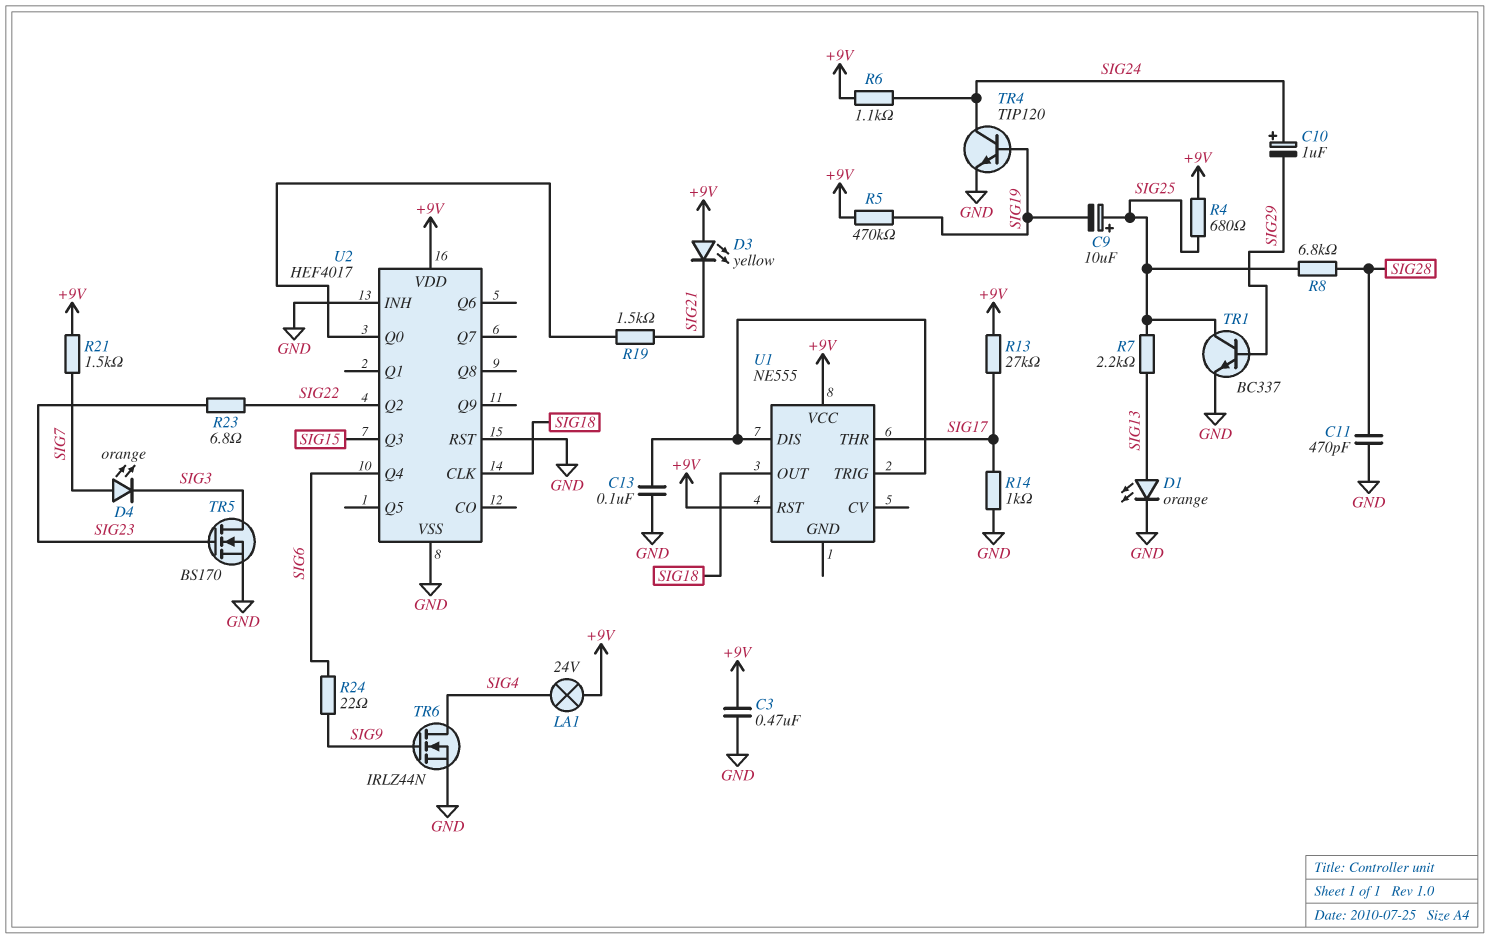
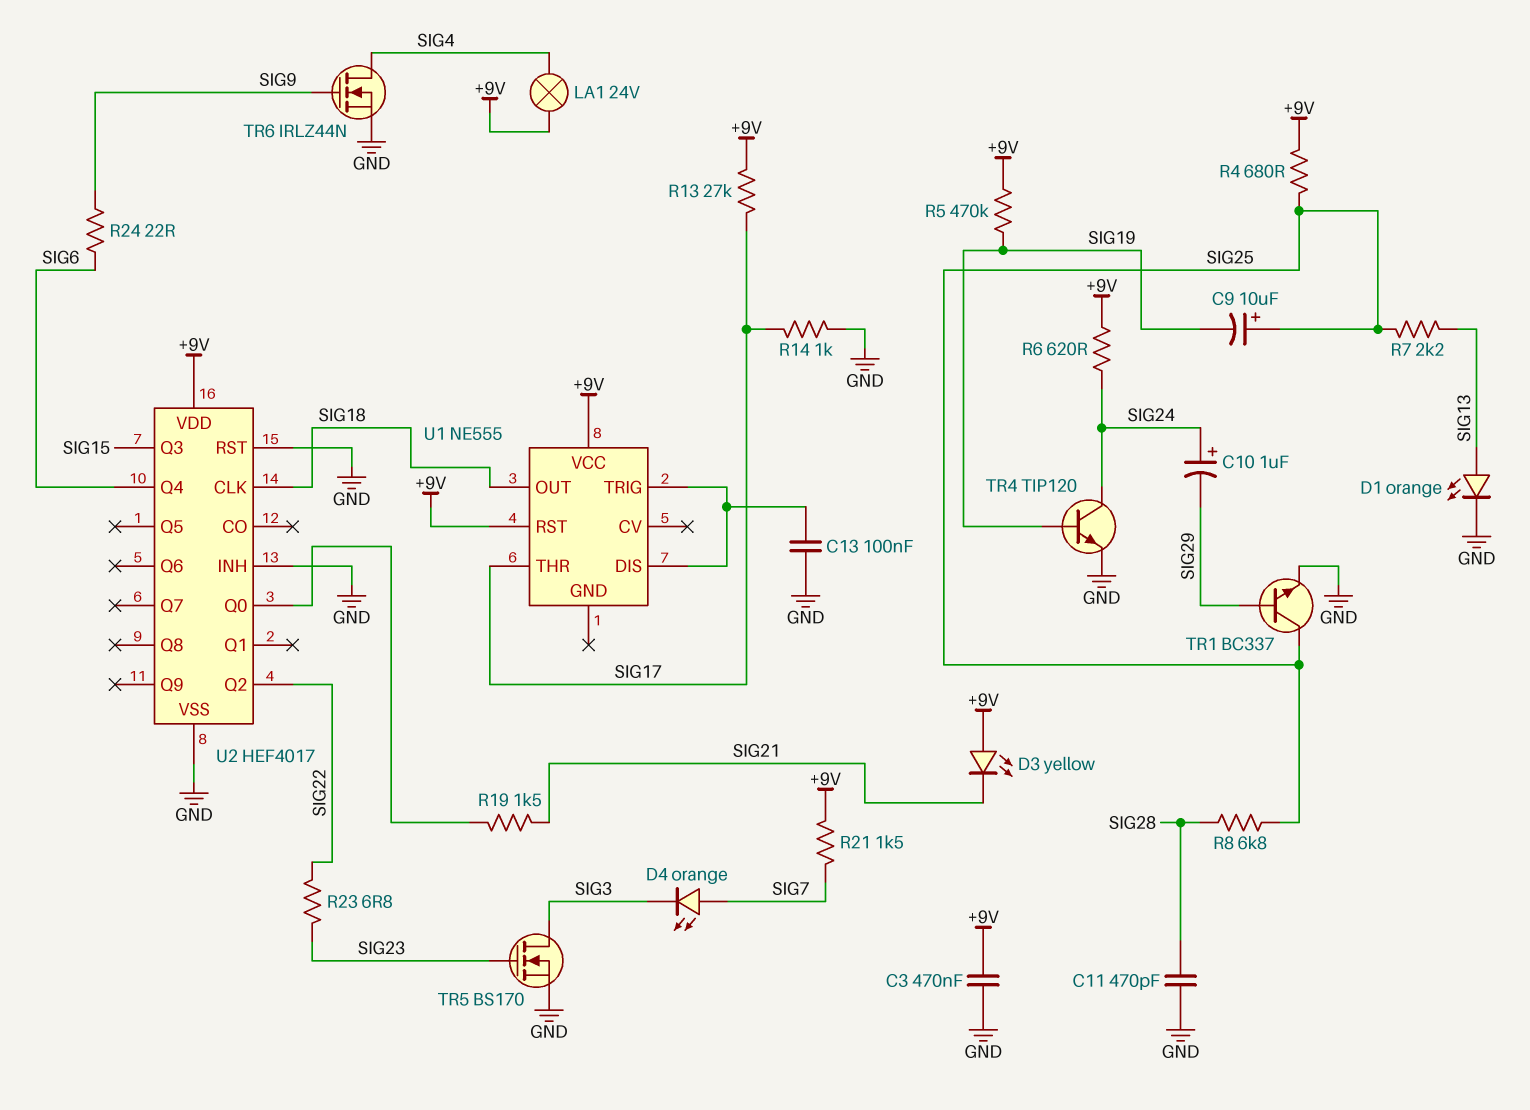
R6: 1.1k (+9V, SIG24) -> 620 (+9V, SIG24)

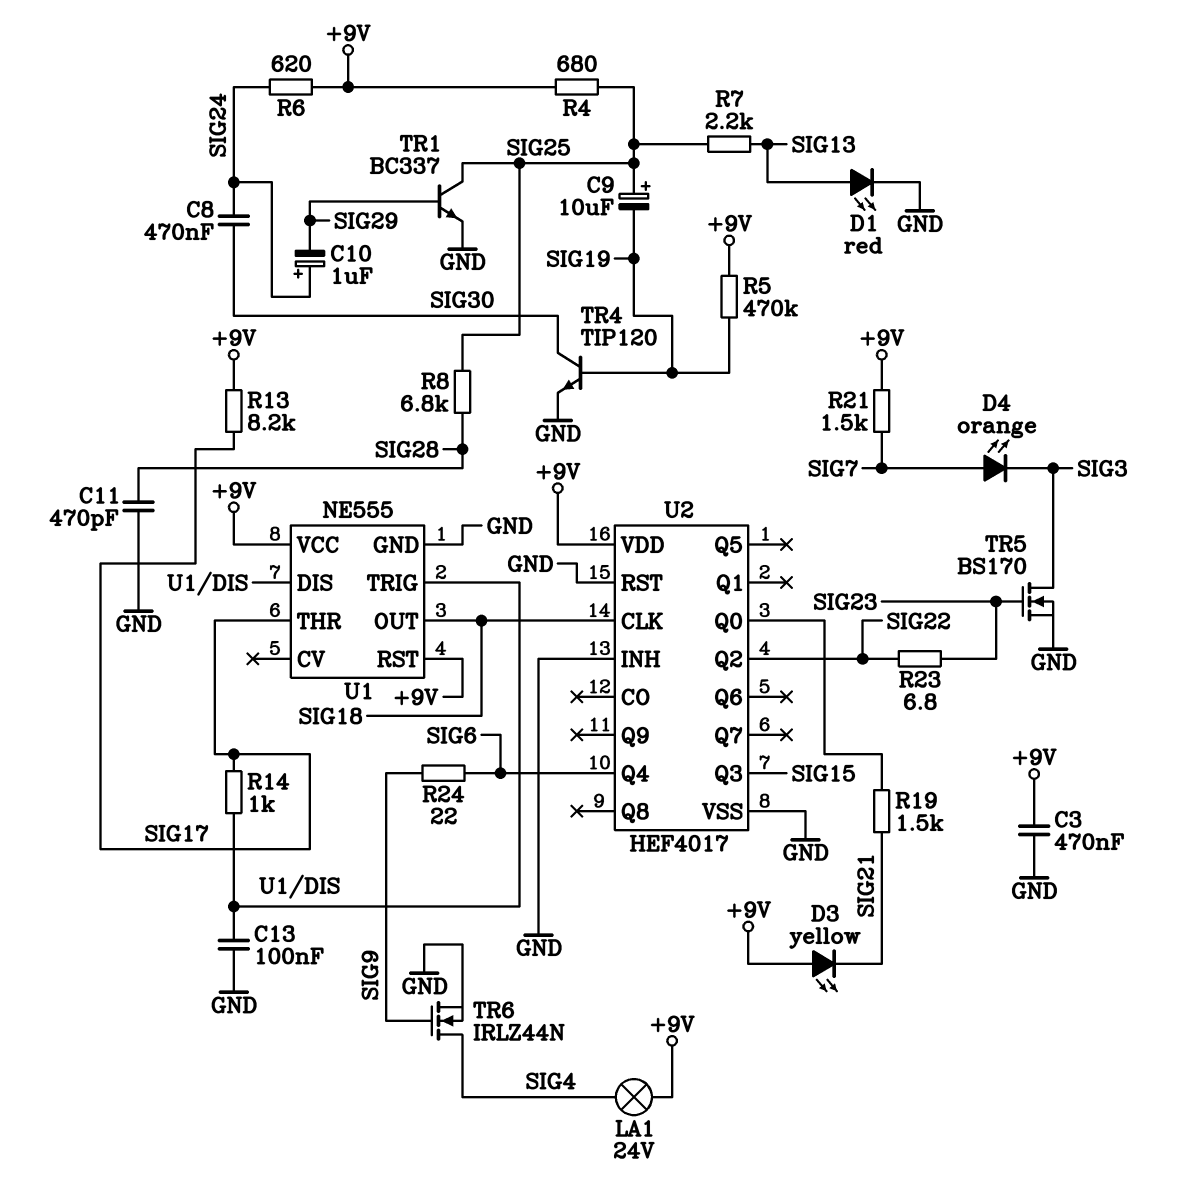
C8: none -> 470nF (SIG24, SIG30)
D1: LED orange (A SIG13, K GND) -> LED red (A SIG13, K GND)
R13: 27k (+9V, SIG17) -> 8.2k (+9V, SIG17)
R14: 1k (GND, SIG17) -> 1k (SIG17, U1/DIS)
TR4: NPN TIP120 (B SIG19, C SIG24, E GND) -> NPN TIP120 (B SIG19, C SIG30, E GND)
U1 pin GND: none -> GND

